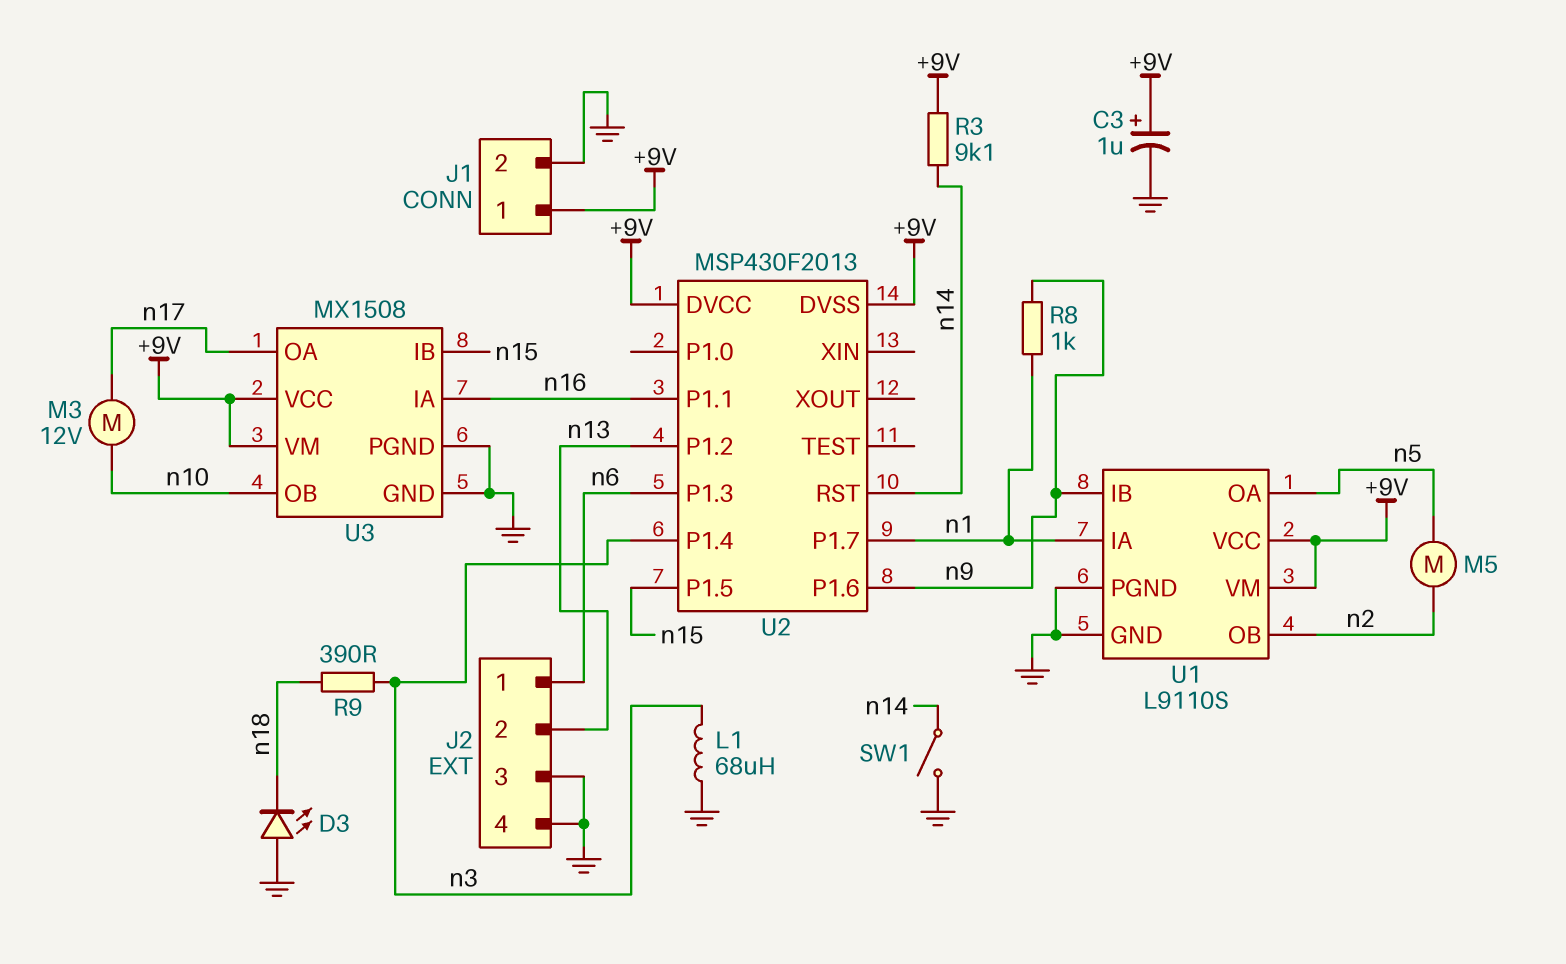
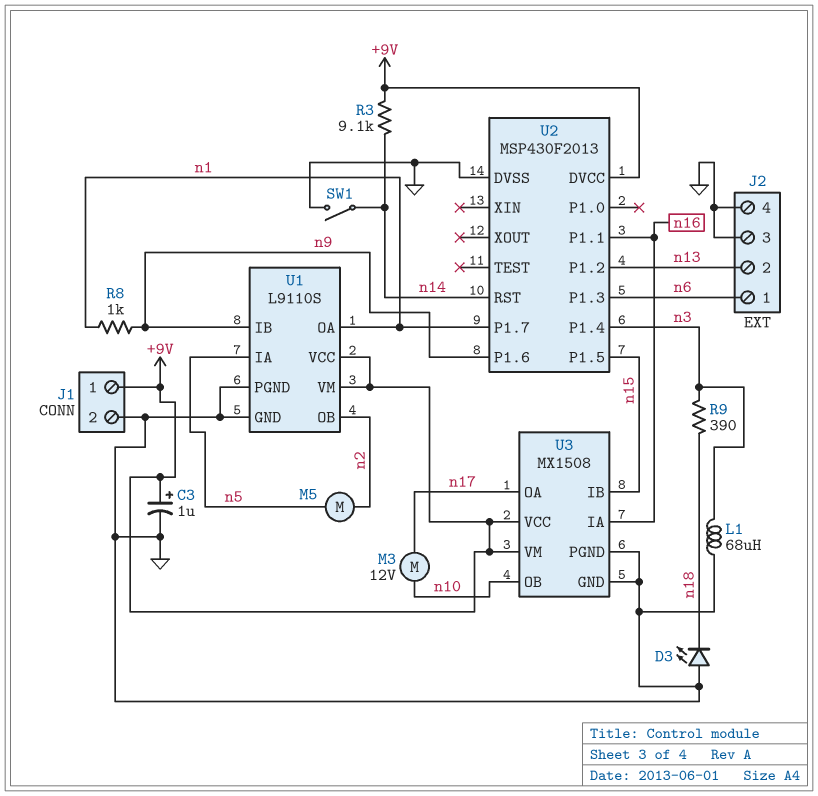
U1 pin IA: n1 -> n5
U1 pin OA: n5 -> n1
U2 pin DVSS: +9V -> GND

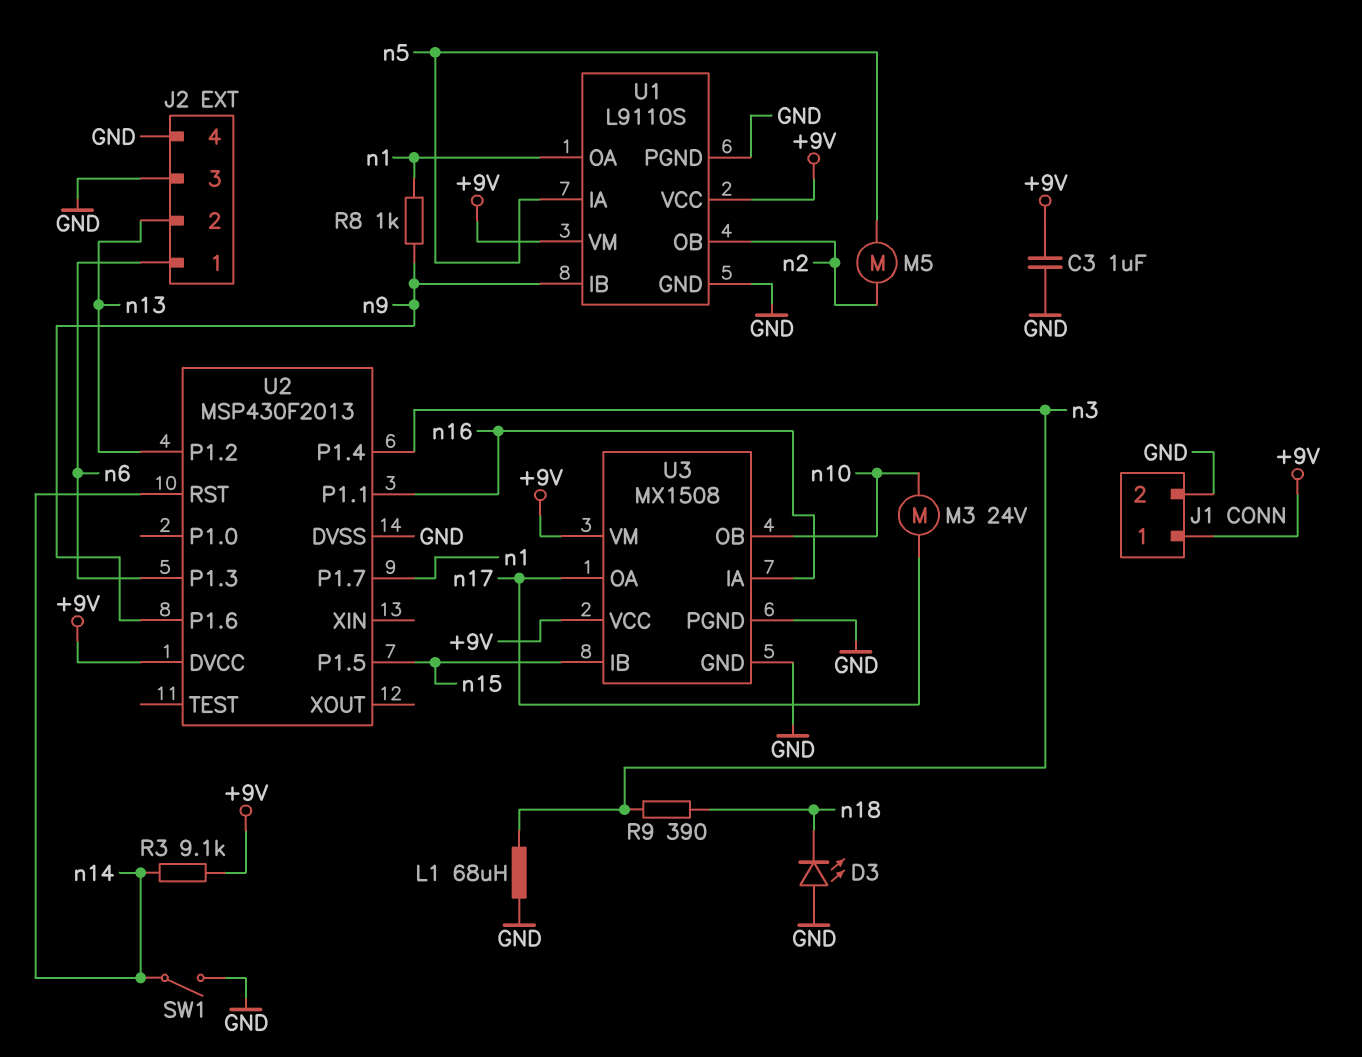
C3: 1uF (plus +9V, minus GND) -> 1uF (+9V, GND)
M3: motor 12V (n10, n17) -> motor 24V (n10, n17)

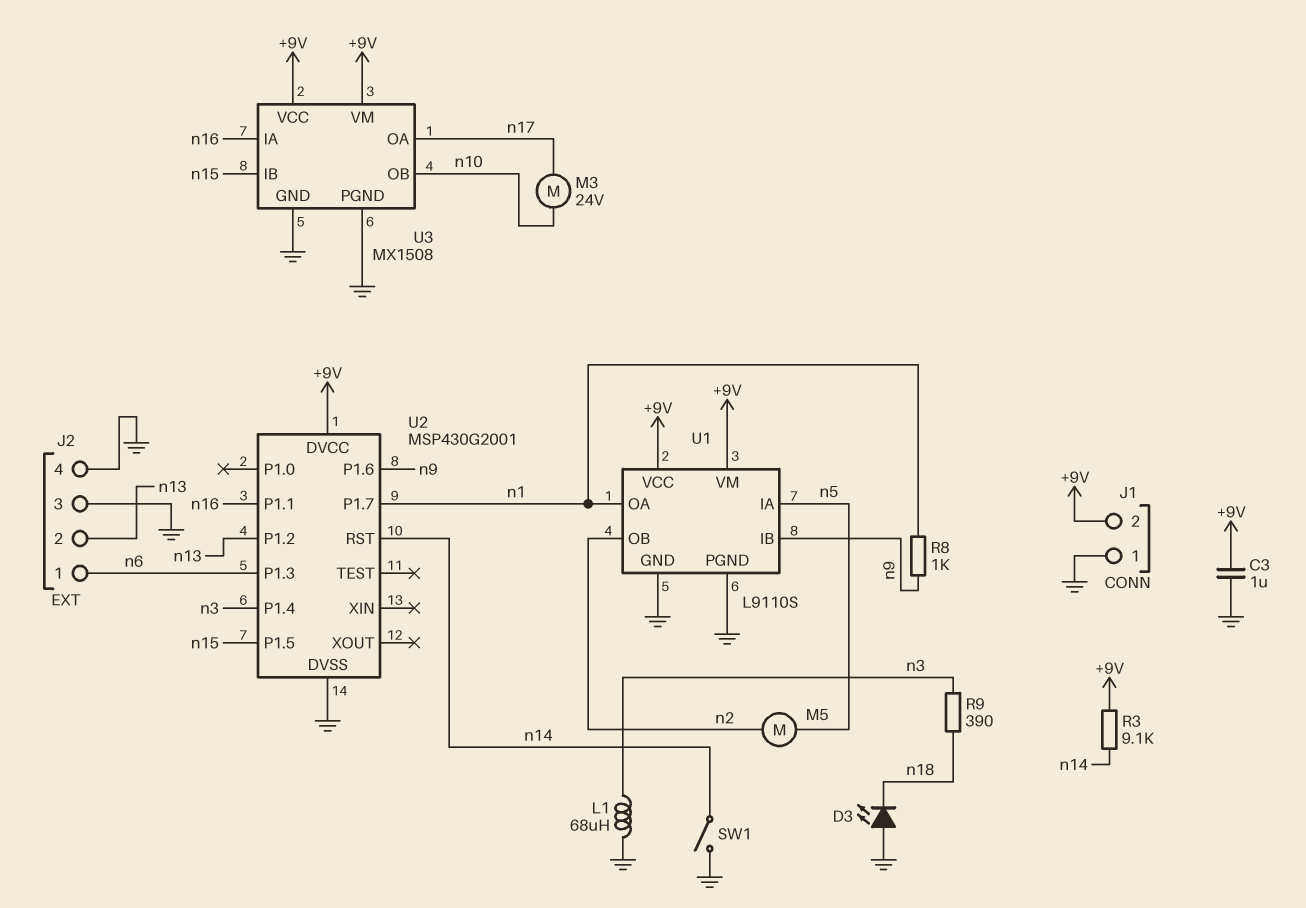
J1 pin 1: +9V -> GND
J1 pin 2: GND -> +9V
U2: MSP430F2013 -> MSP430G2001

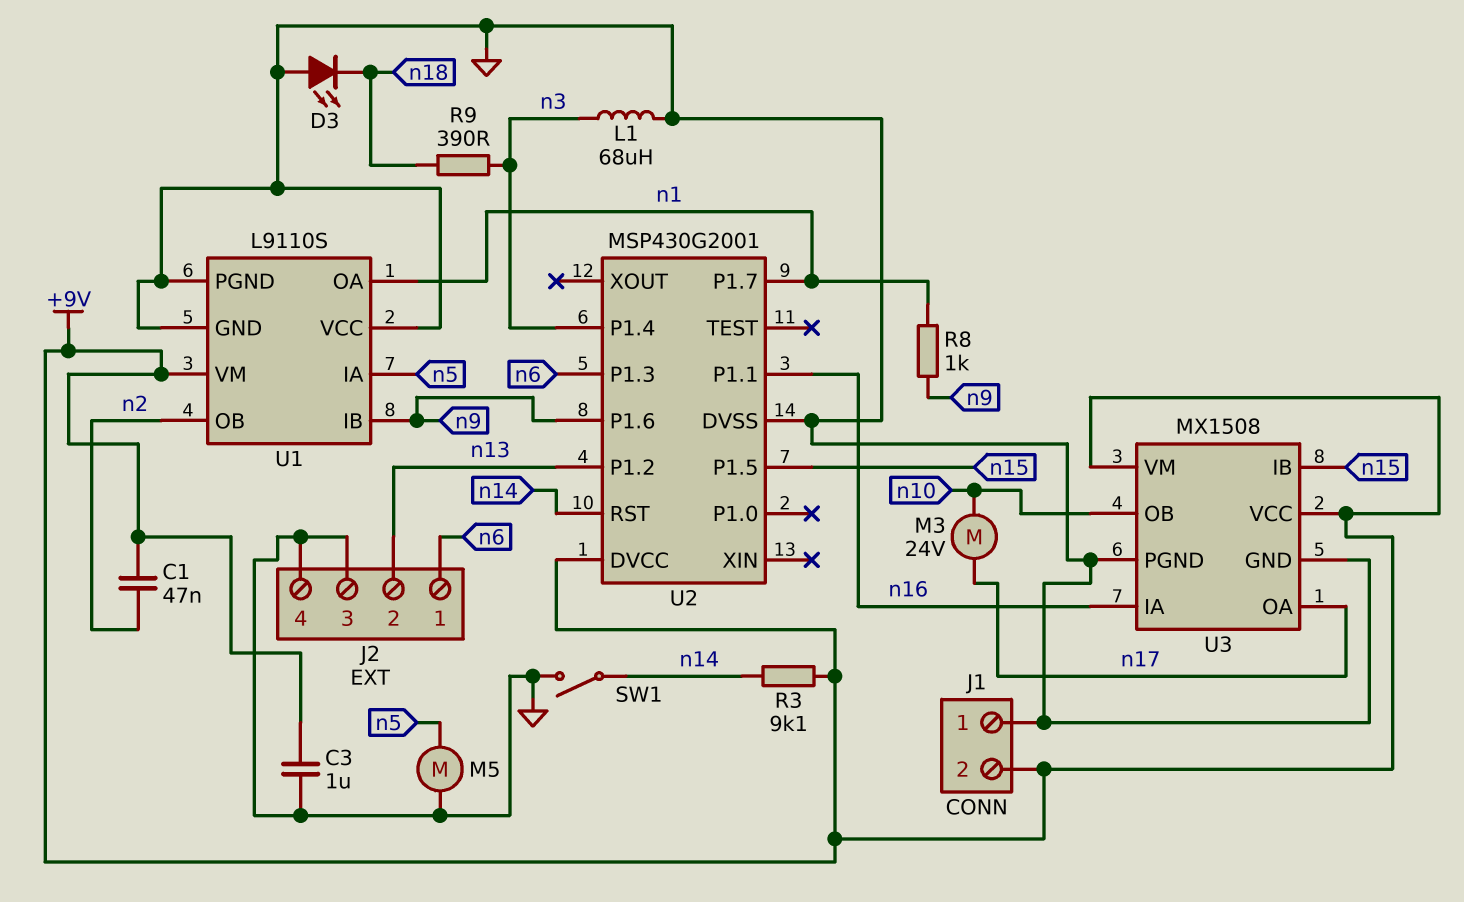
C1: none -> 47nF (+9V, n2)
M5: motor (n2, n5) -> motor (GND, n5)
U1 pin VCC: +9V -> GND

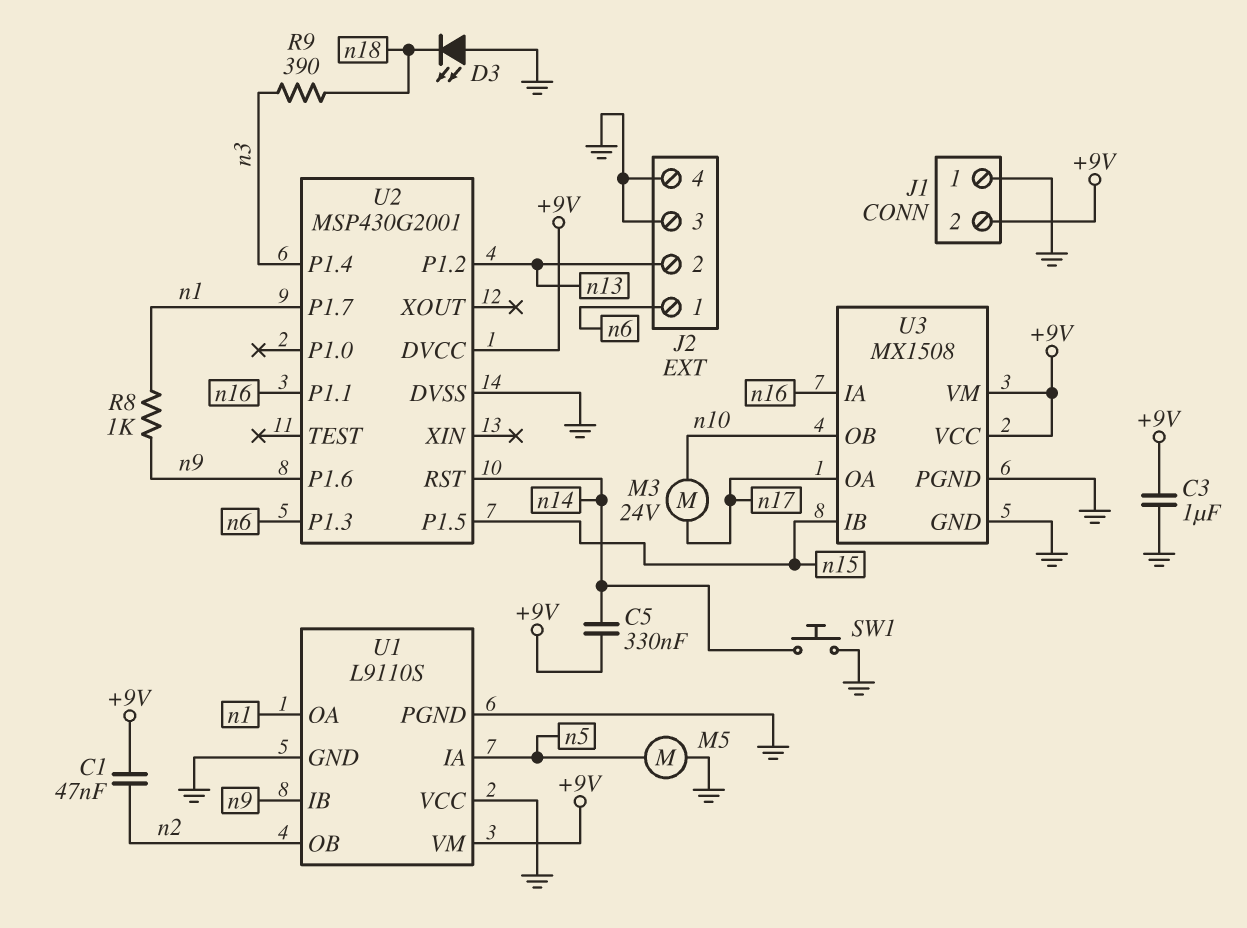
C5: none -> 330nF (+9V, n14)
L1: 68uH (GND, n3) -> none
R3: 9.1k (+9V, n14) -> none
SW1: switch (GND, n14) -> button (GND, n14)

